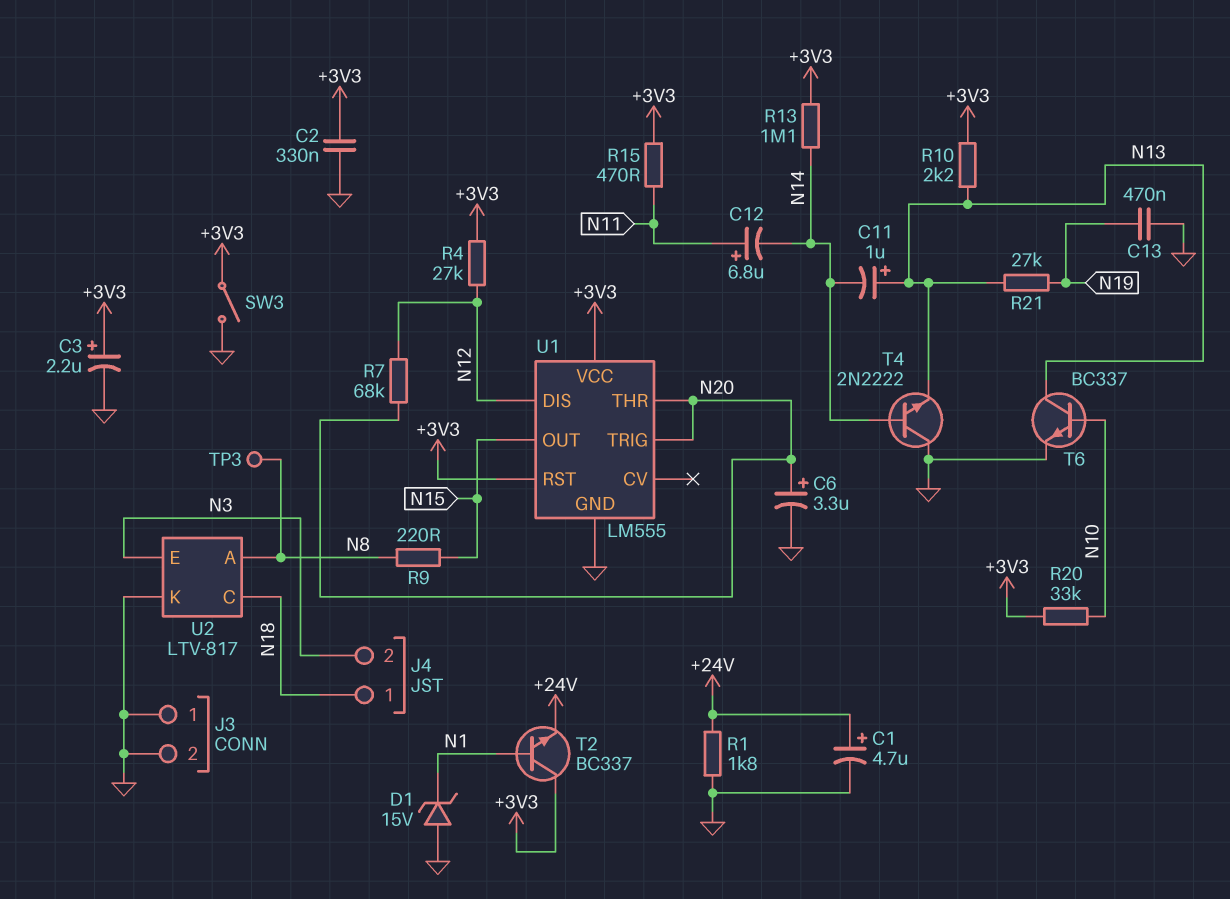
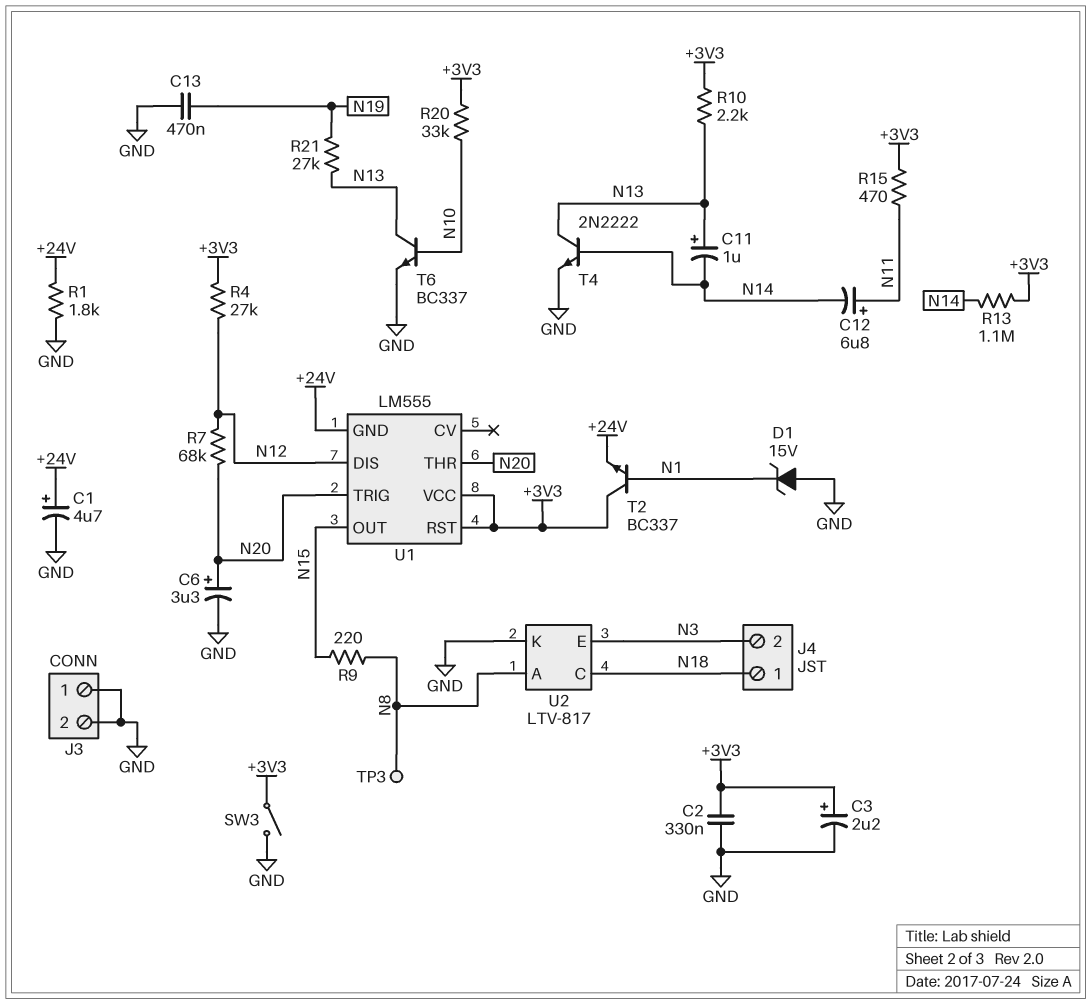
T4: NPN 2N2222 (B N14, C GND, E N13) -> NPN 2N2222 (B N14, C N13, E GND)
U1 pin GND: GND -> +24V

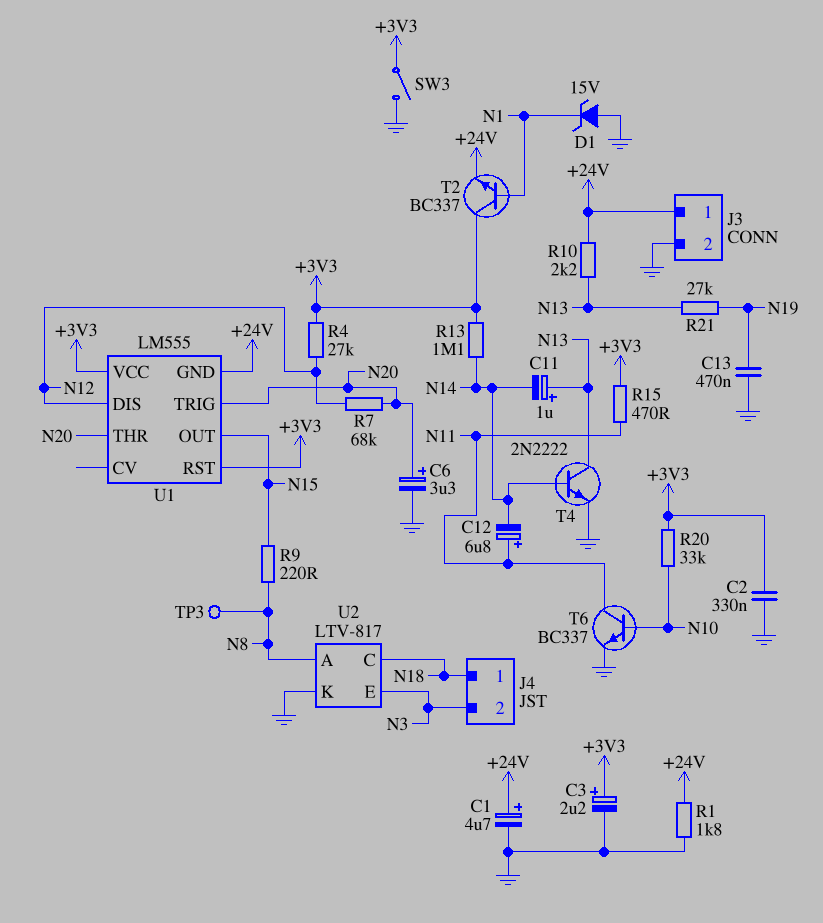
J3 pin 1: GND -> +24V
R10: 2.2k (+3V3, N13) -> 2.2k (+24V, N13)
T6: NPN BC337 (B N10, C N13, E GND) -> NPN BC337 (B N10, C N11, E GND)

